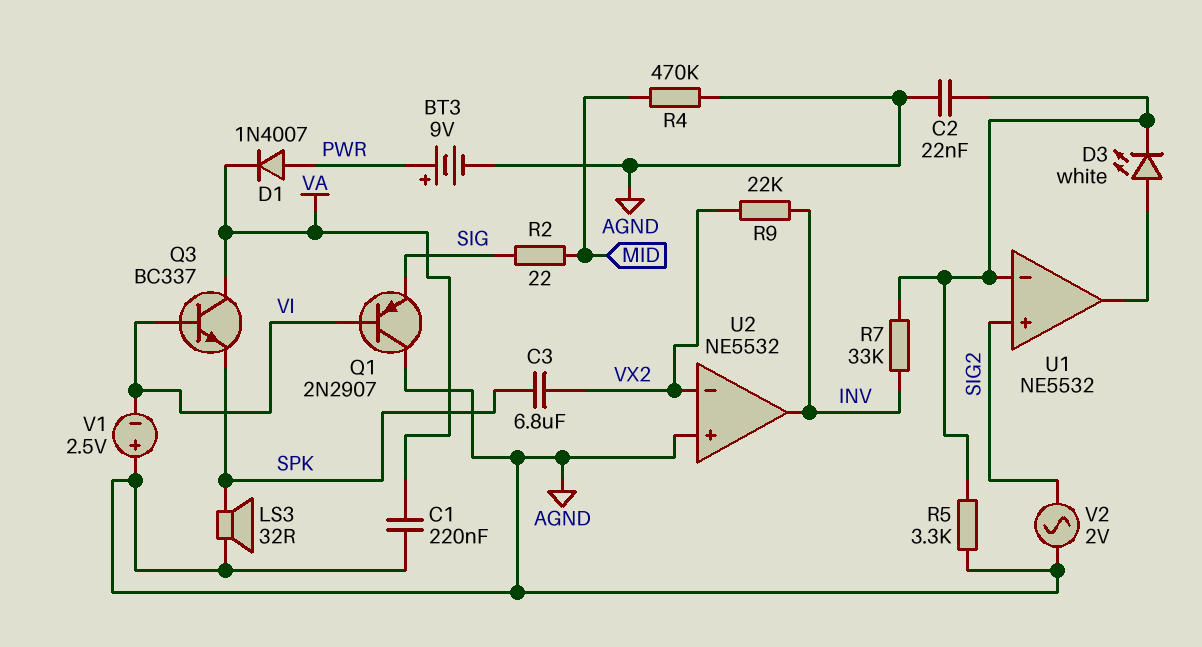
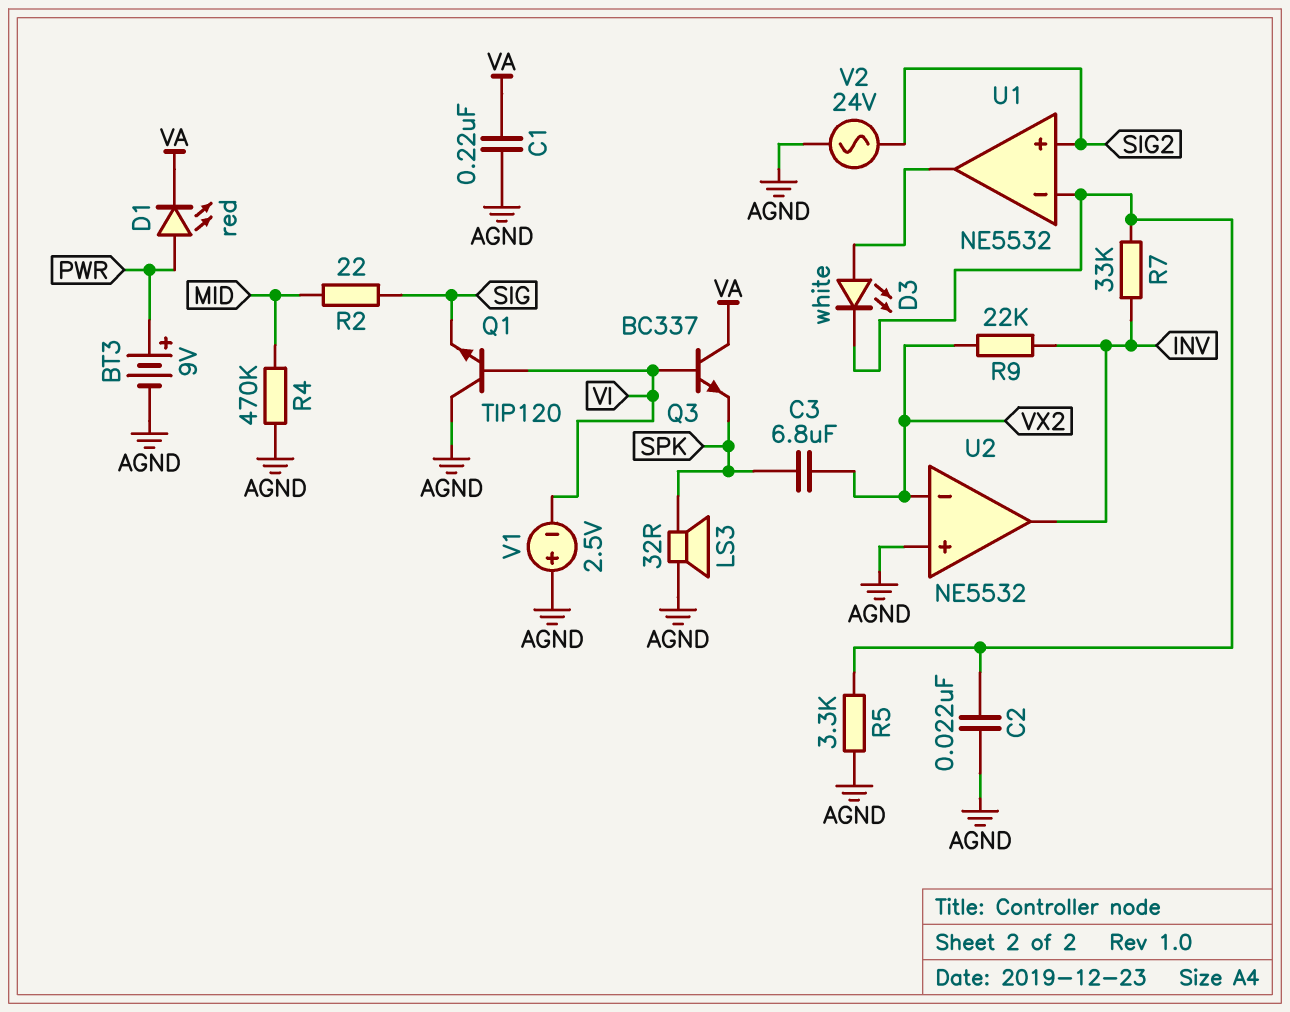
D1: diode 1N4007 (A PWR, K VA) -> LED red (A PWR, K VA)
Q1: PNP 2N2907 (B VI, C AGND, E SIG) -> NPN TIP120 (B VI, C AGND, E SIG)
V2: AC 2V (AGND, SIG2) -> AC 24V (AGND, SIG2)

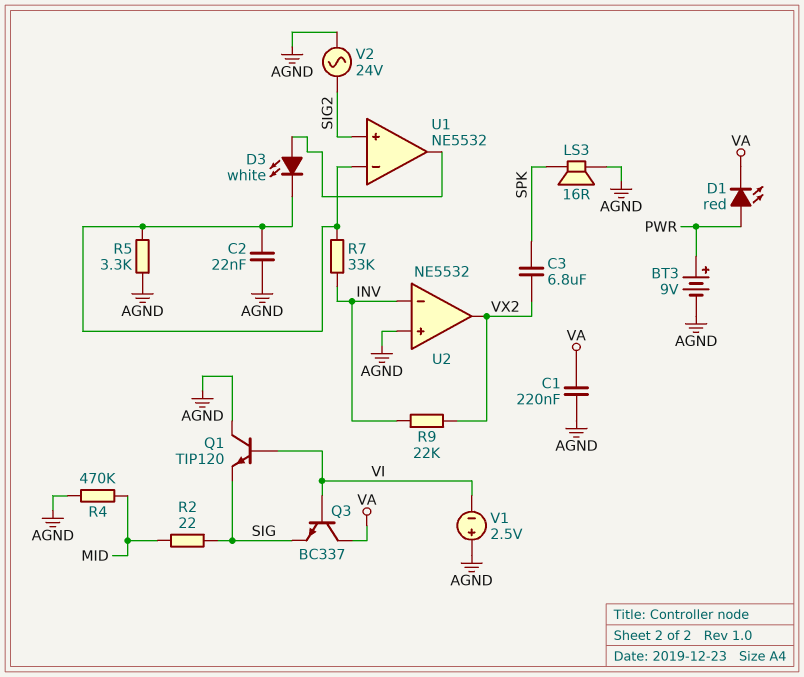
LS3: speaker 32R (AGND, SPK) -> speaker 16R (AGND, SPK)
Q3: NPN BC337 (B VI, C VA, E SPK) -> NPN BC337 (B VI, C VA, E SIG)
U2 pin in-: VX2 -> INV
U2 pin out: INV -> VX2

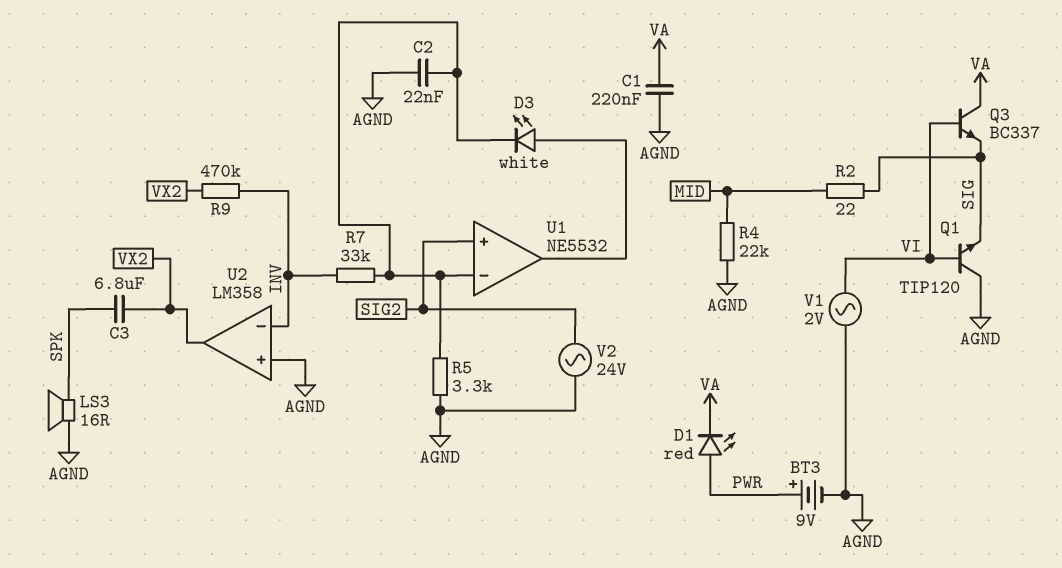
R4: 470k (AGND, MID) -> 22k (AGND, MID)
R9: 22k (INV, VX2) -> 470k (INV, VX2)
U2: NE5532 -> LM358
V1: 2.5V (plus AGND, minus VI) -> AC 2V (AGND, VI)

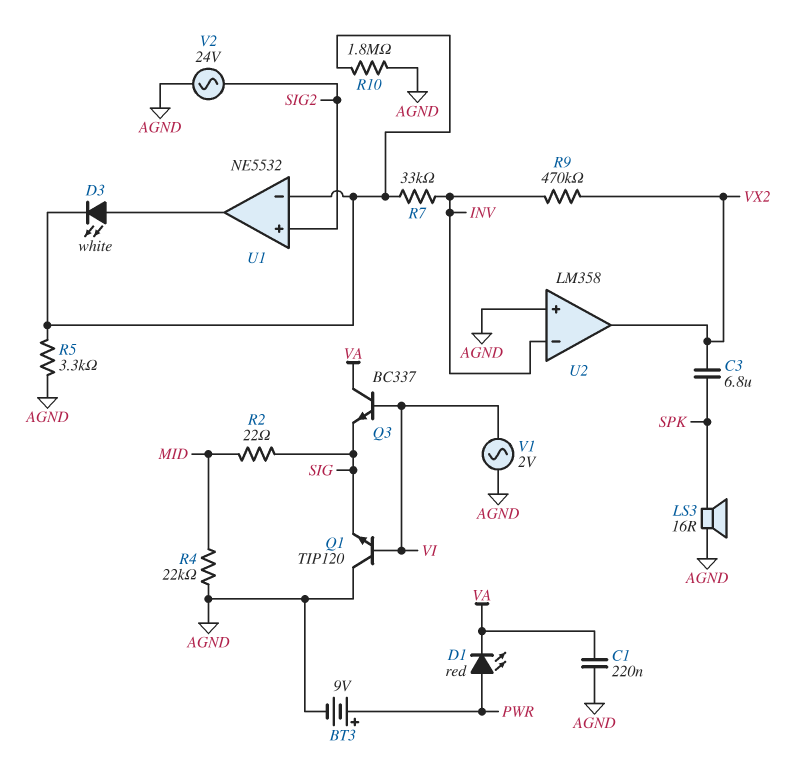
C2: 22nF (AGND, U1/in-) -> none
R10: none -> 1.8M (AGND, U1/in-)

